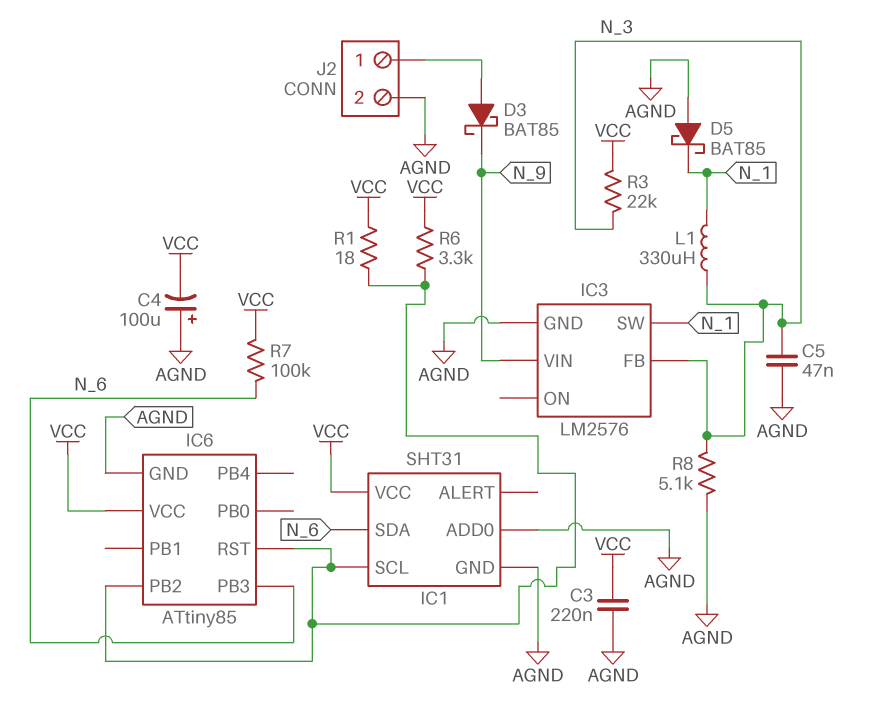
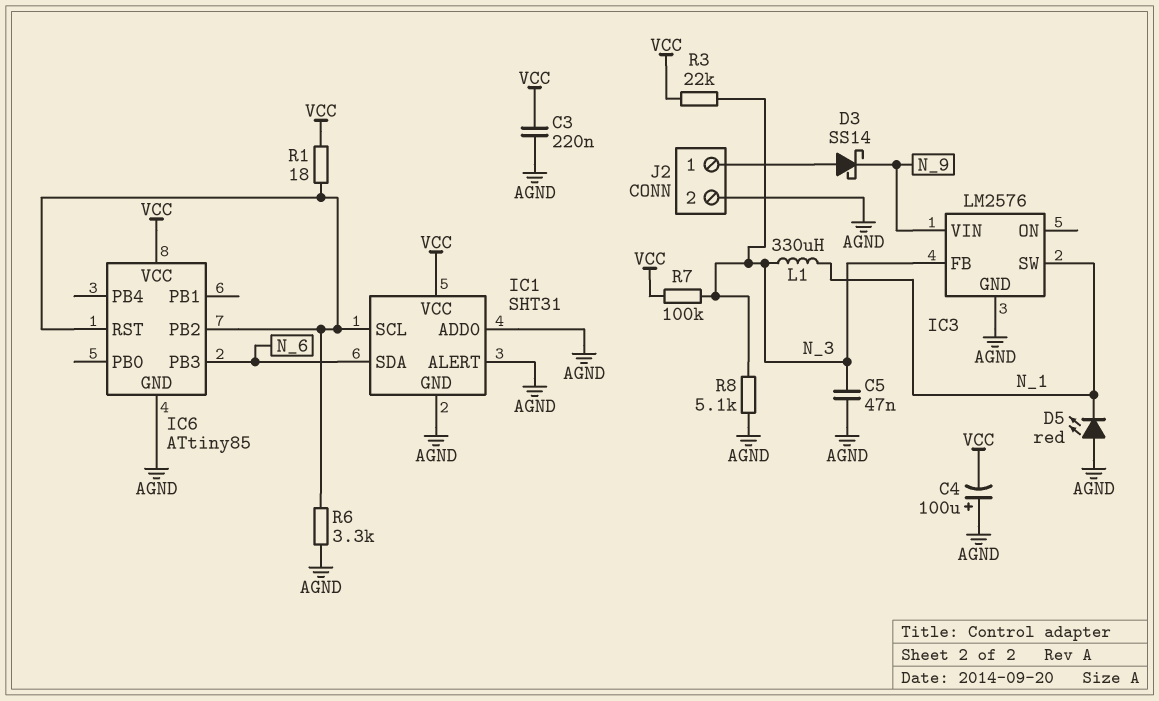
D3: schottky BAT85 (A J2/1, K N_9) -> schottky SS14 (A J2/1, K N_9)
D5: schottky BAT85 (A AGND, K N_1) -> LED red (A AGND, K N_1)
IC1 pin ALERT: none -> AGND
R6: 3.3k (IC1/SCL, VCC) -> 3.3k (AGND, IC1/SCL)
R7: 100k (N_6, VCC) -> 100k (N_3, VCC)

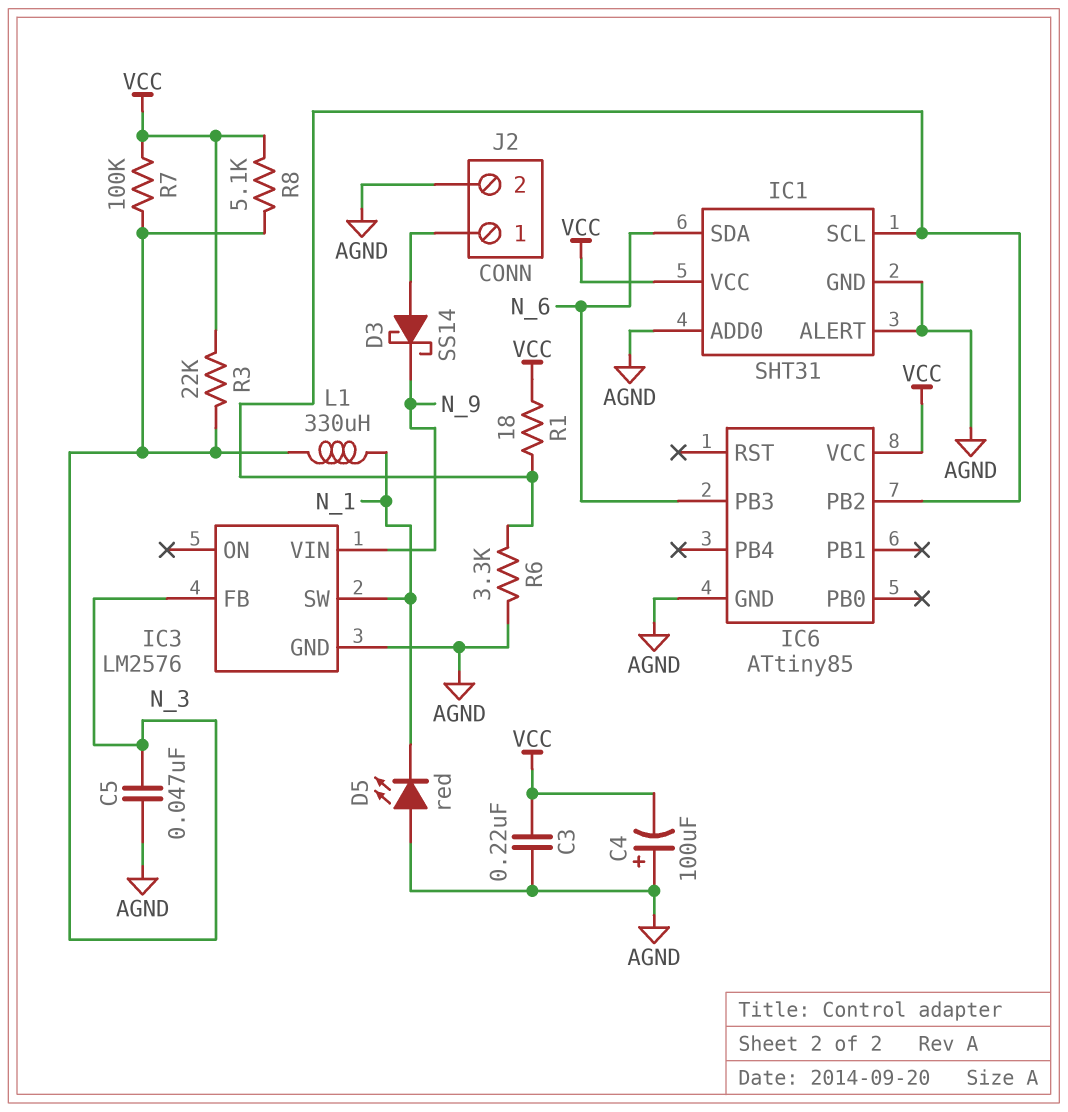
IC6 pin RST: IC1/SCL -> none
R8: 5.1k (AGND, N_3) -> 5.1k (N_3, VCC)

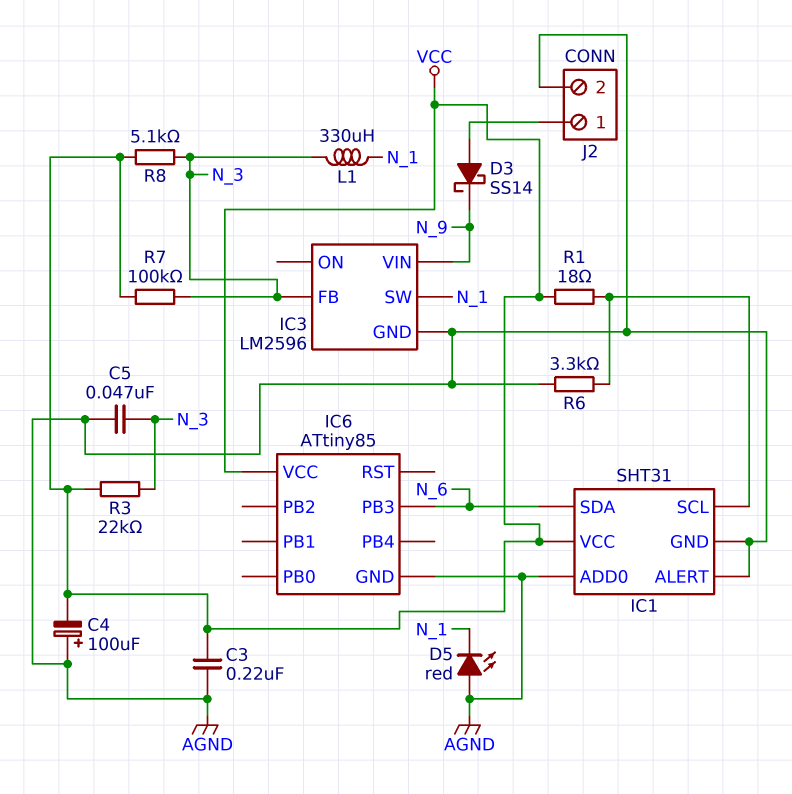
IC3: LM2576 -> LM2596
IC6 pin PB2: IC1/SCL -> none

